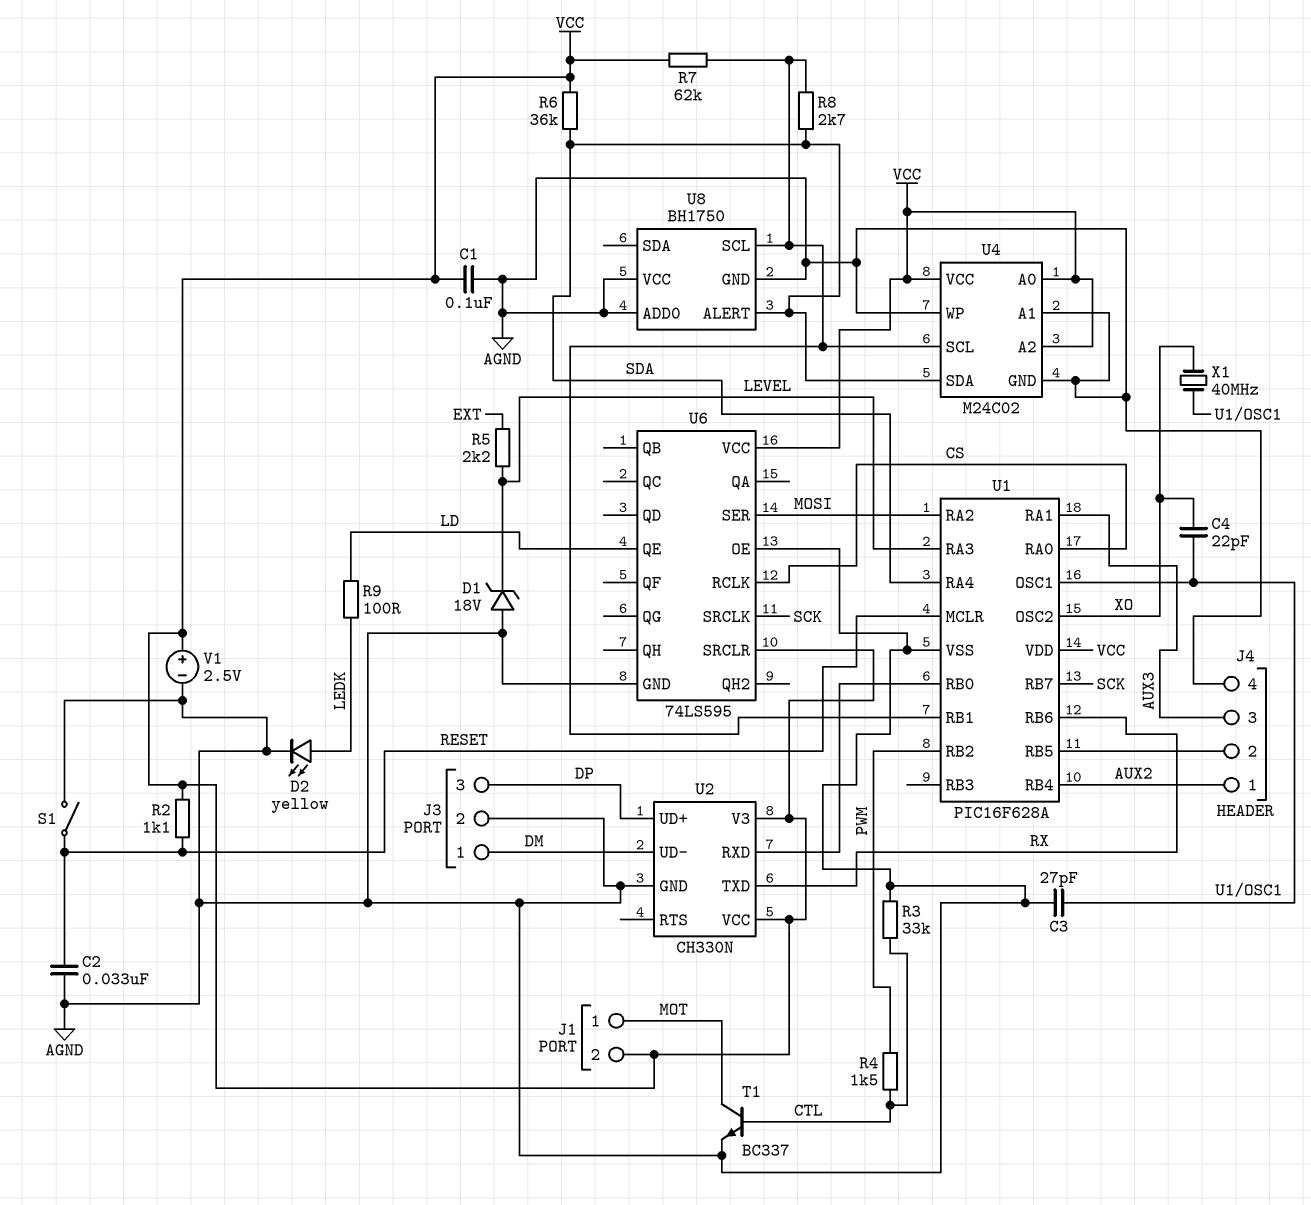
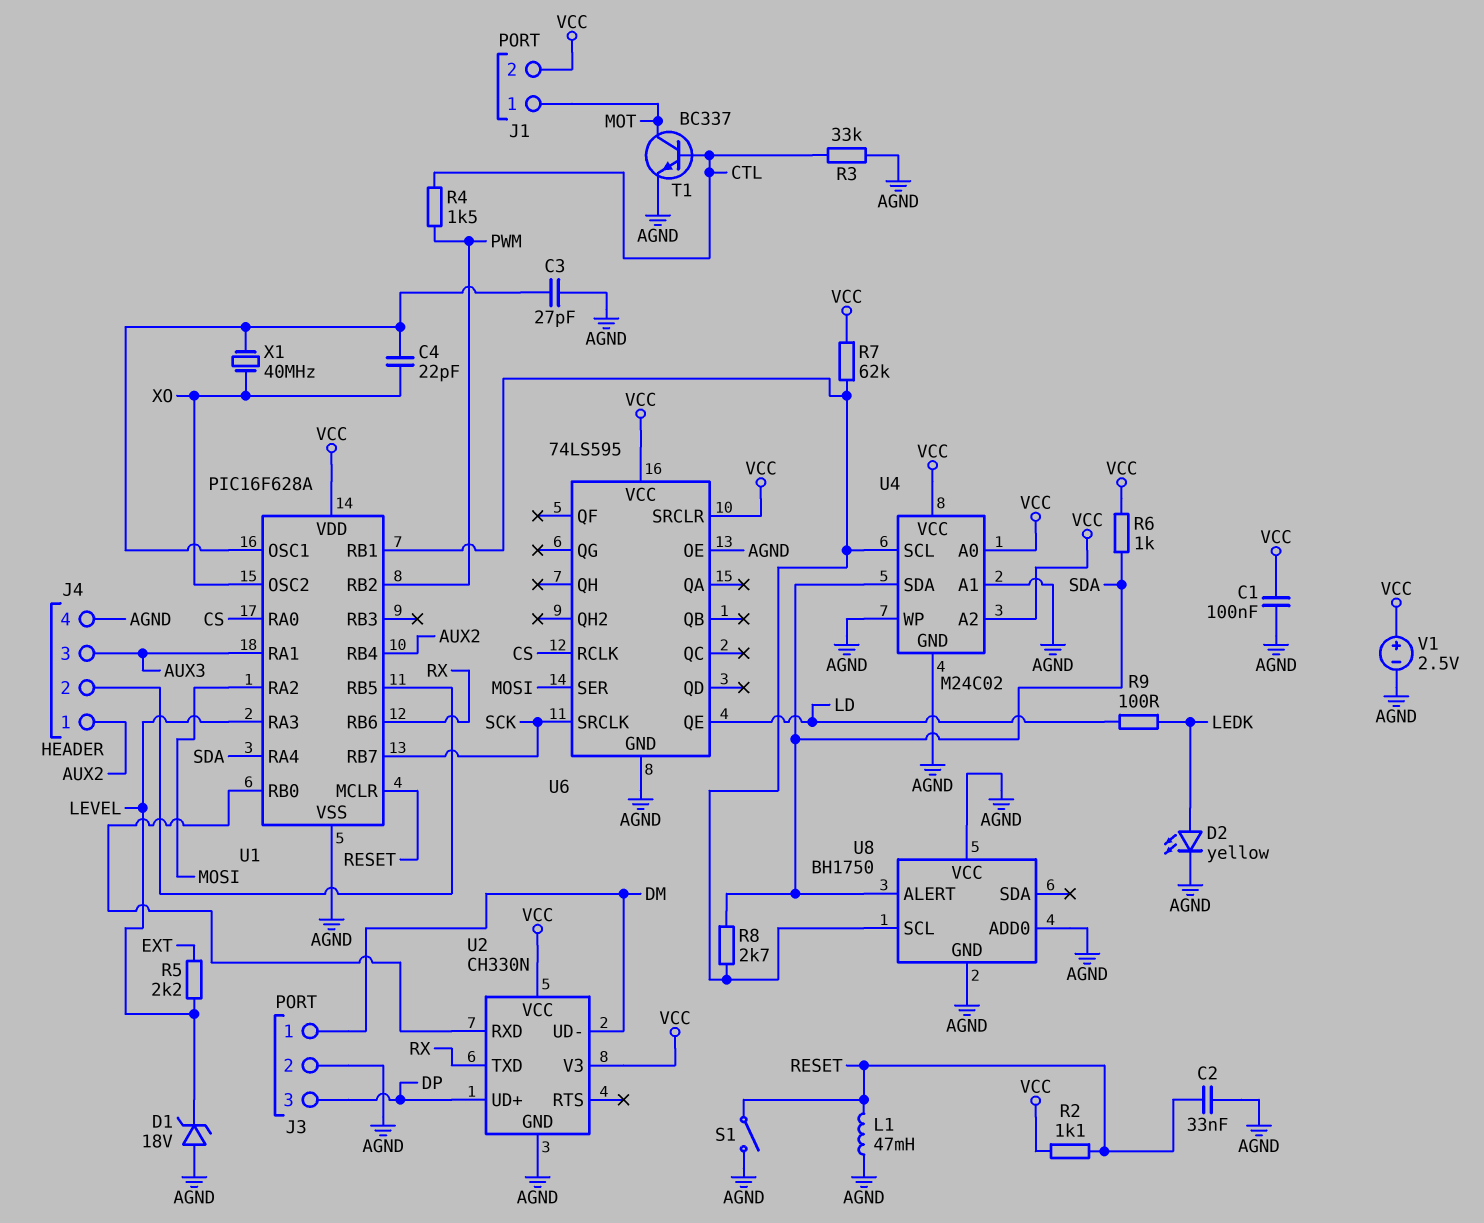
L1: none -> 47mH (AGND, RESET)
R6: 36k (SDA, VCC) -> 1k (SDA, VCC)

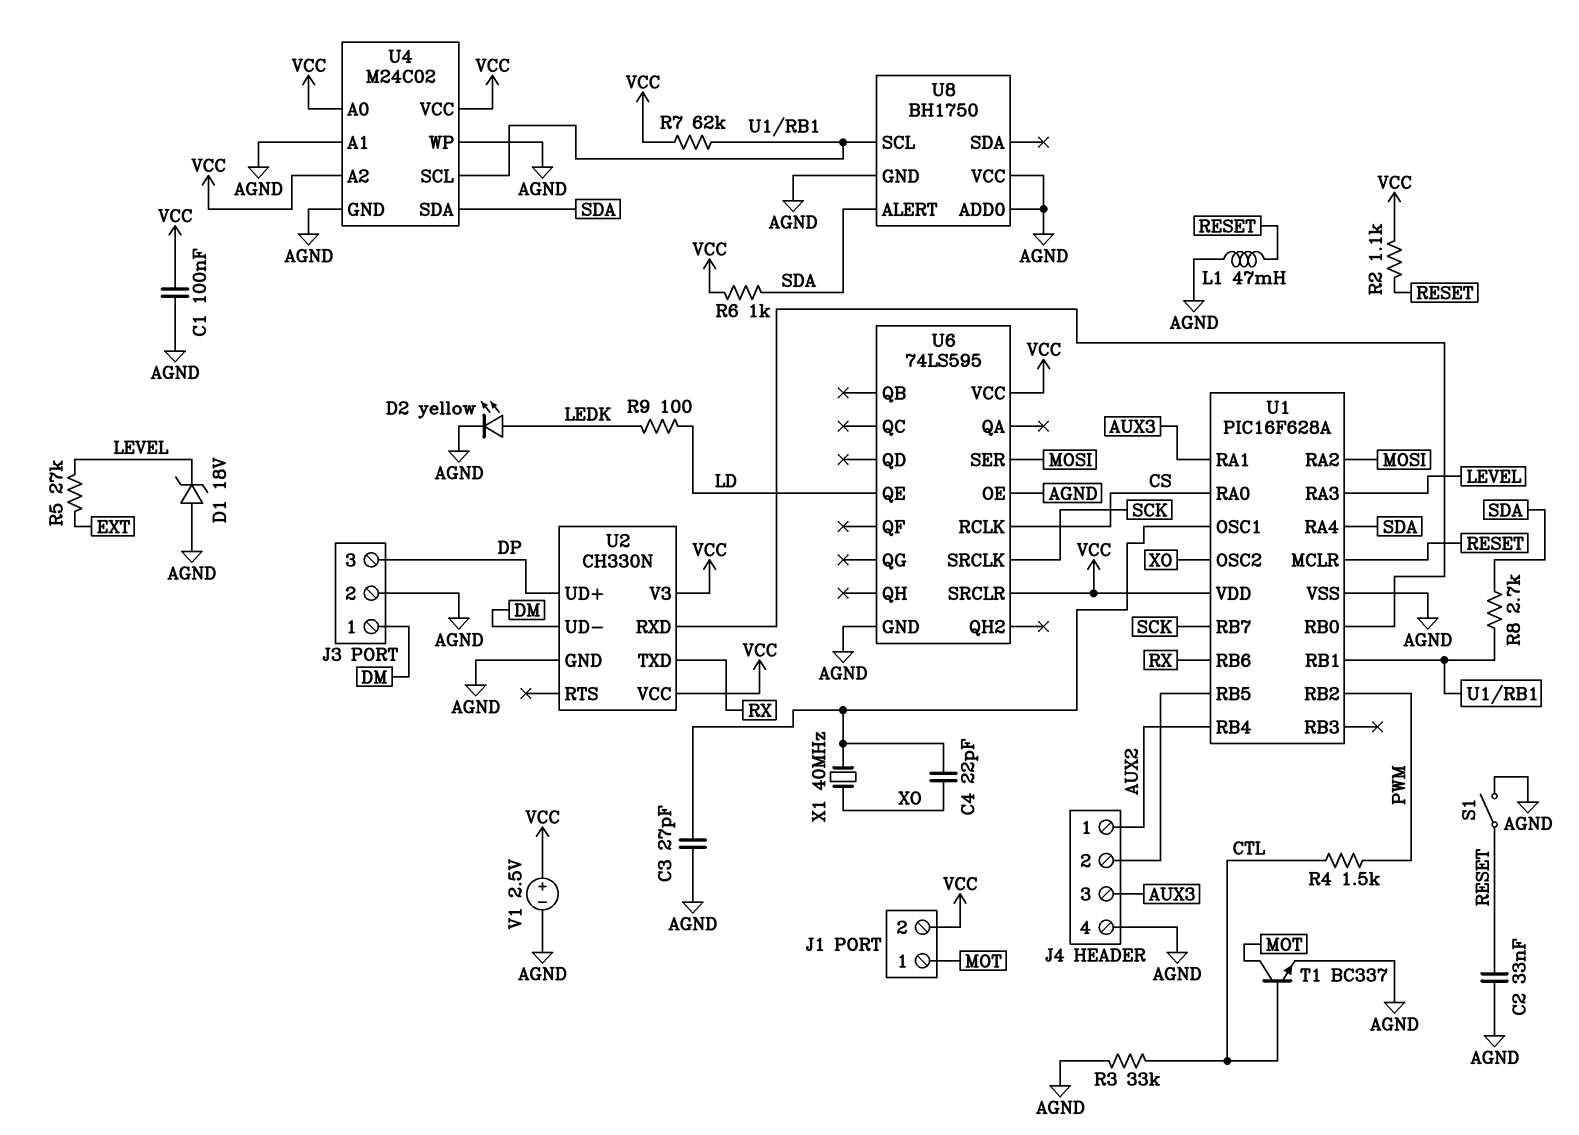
R5: 2.2k (EXT, LEVEL) -> 27k (EXT, LEVEL)

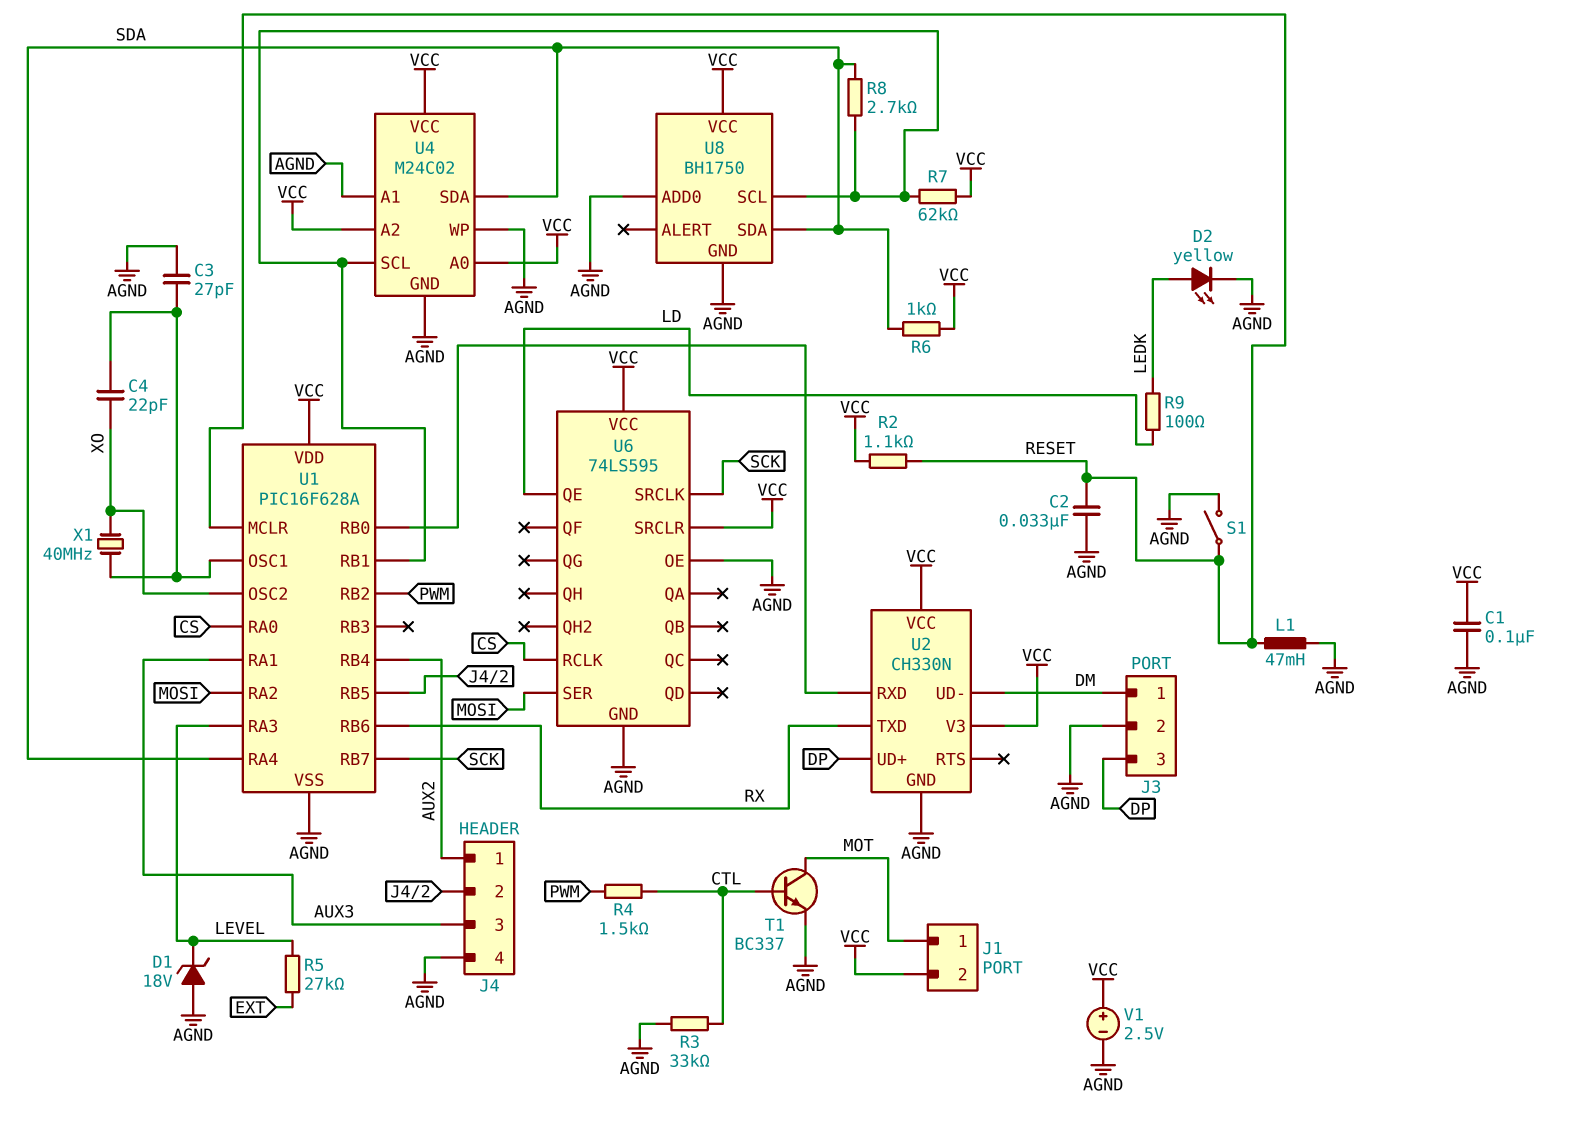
U8 pin ALERT: SDA -> none
U8 pin SDA: none -> SDA
U8 pin VCC: AGND -> VCC

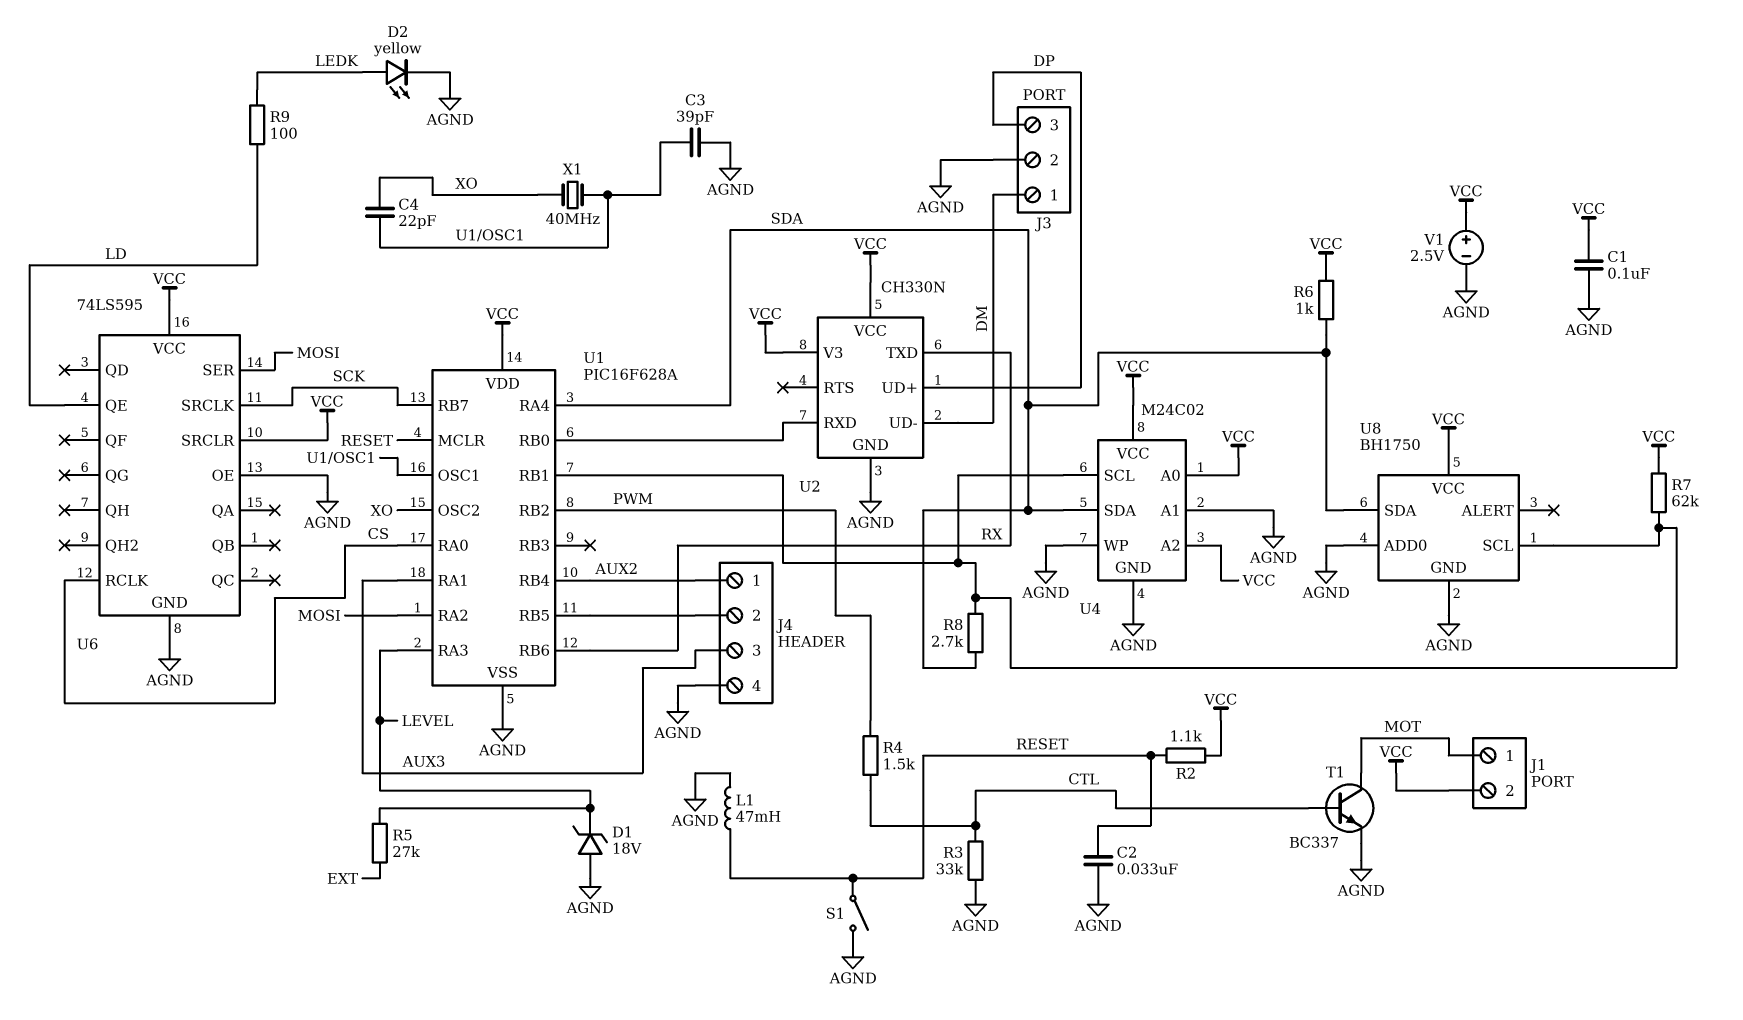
C3: 27pF (AGND, U1/OSC1) -> 39pF (AGND, U1/OSC1)

